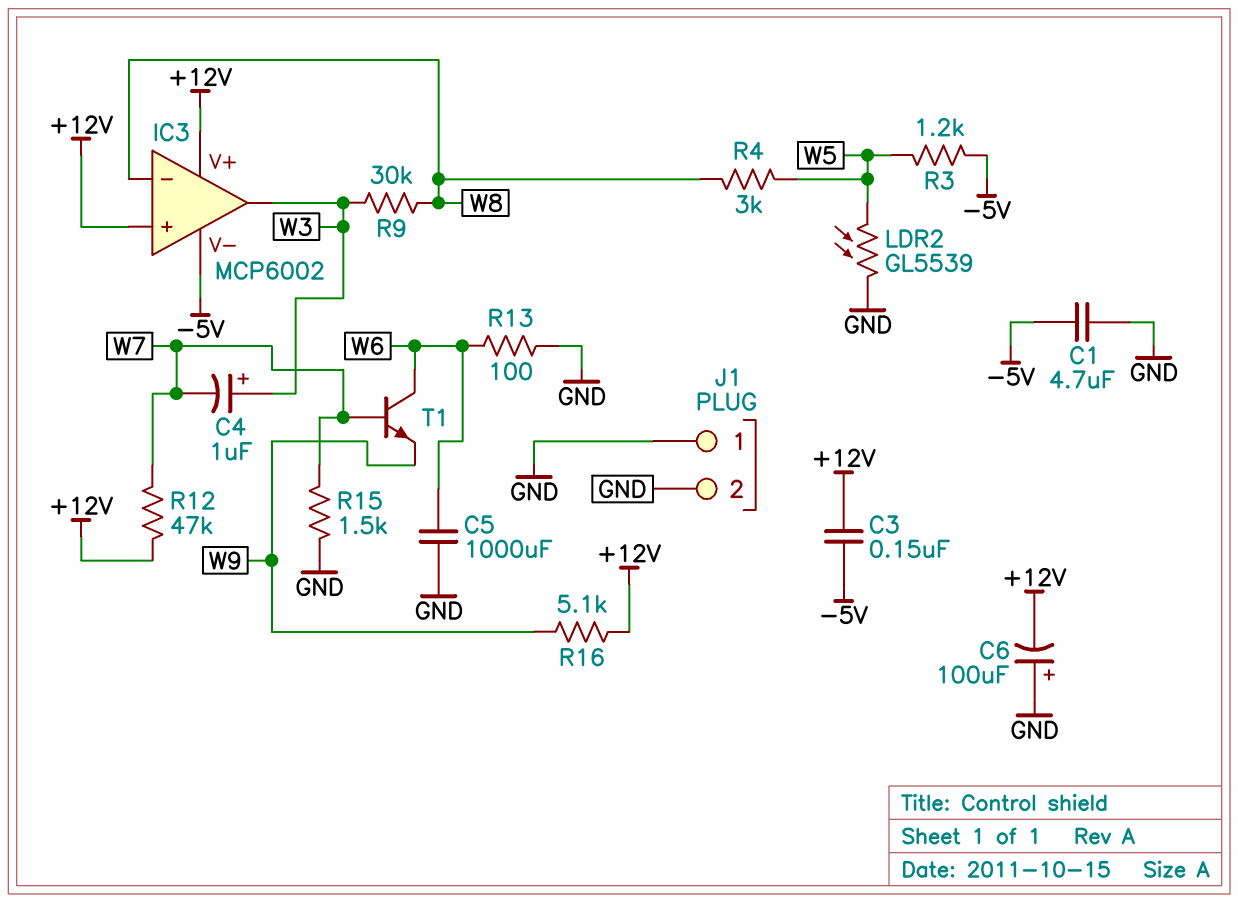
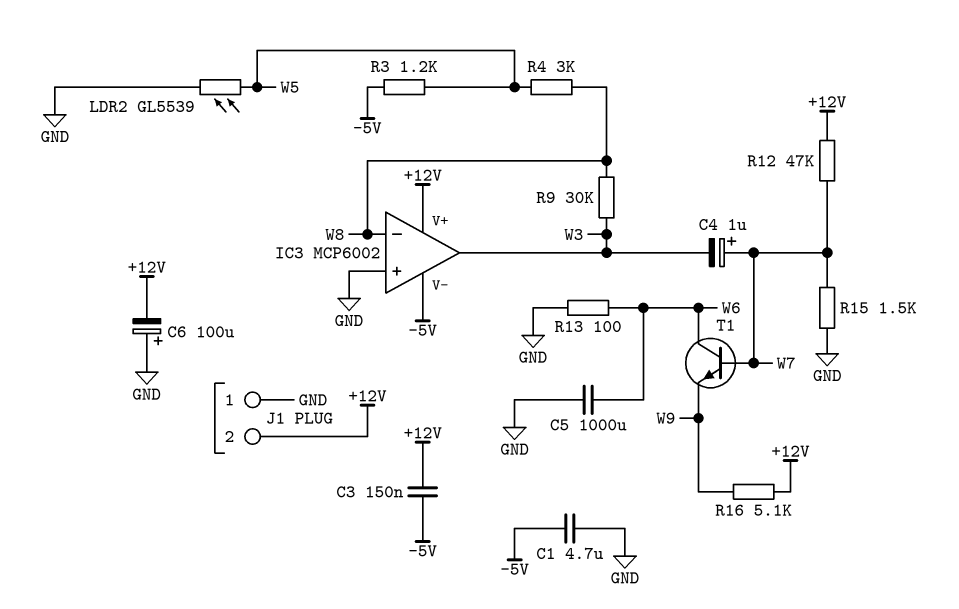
C4: 1uF (plus W3, minus W7) -> 1uF (plus W7, minus W3)
IC3 pin in+: +12V -> GND
J1 pin 2: GND -> +12V

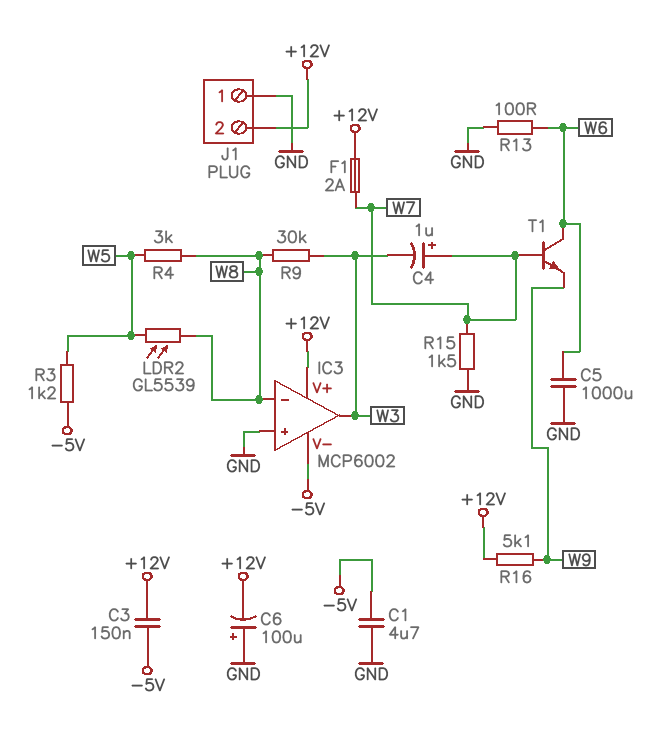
F1: none -> 2A (+12V, W7)
LDR2: GL5539 (GND, W5) -> GL5539 (W5, W8)
R12: 47k (+12V, W7) -> none

